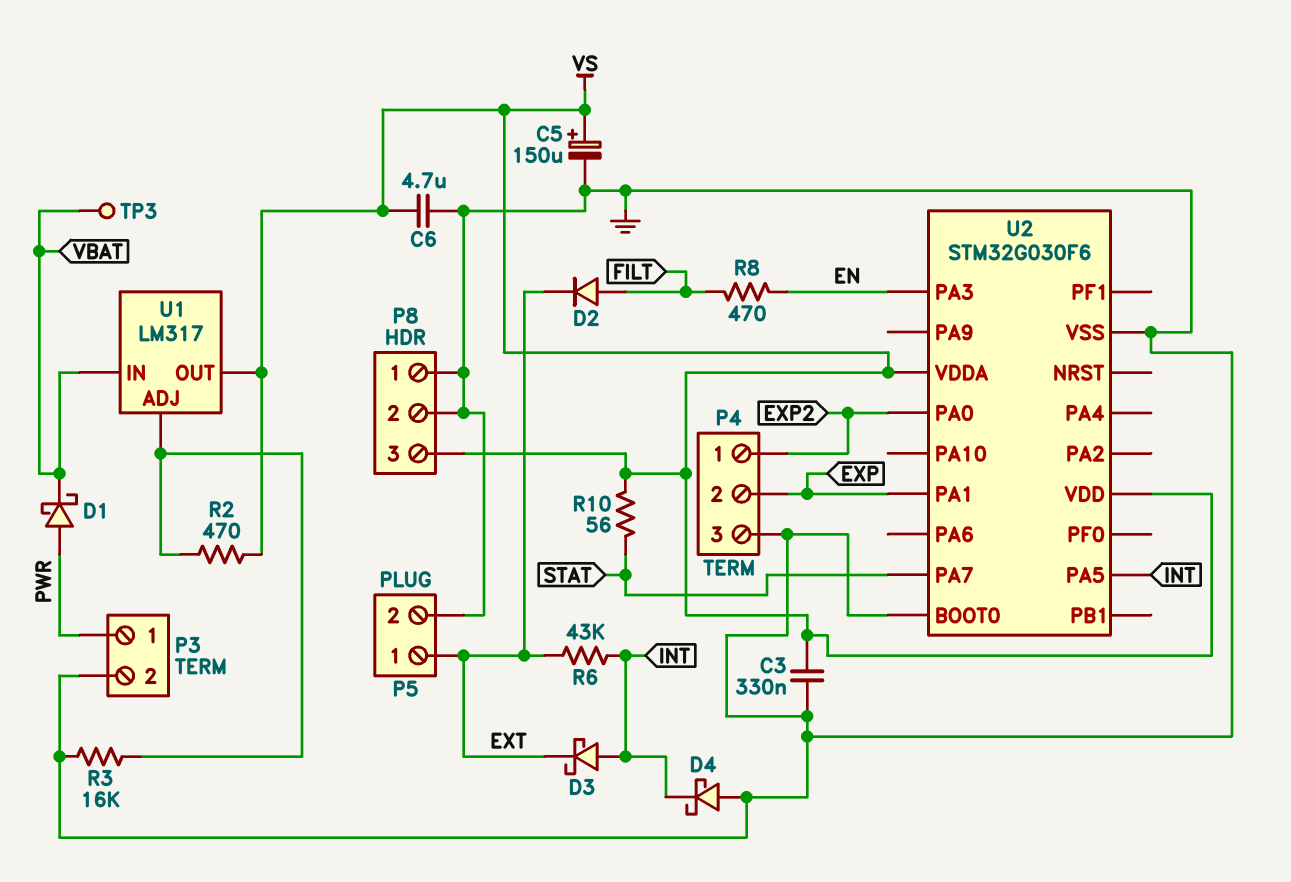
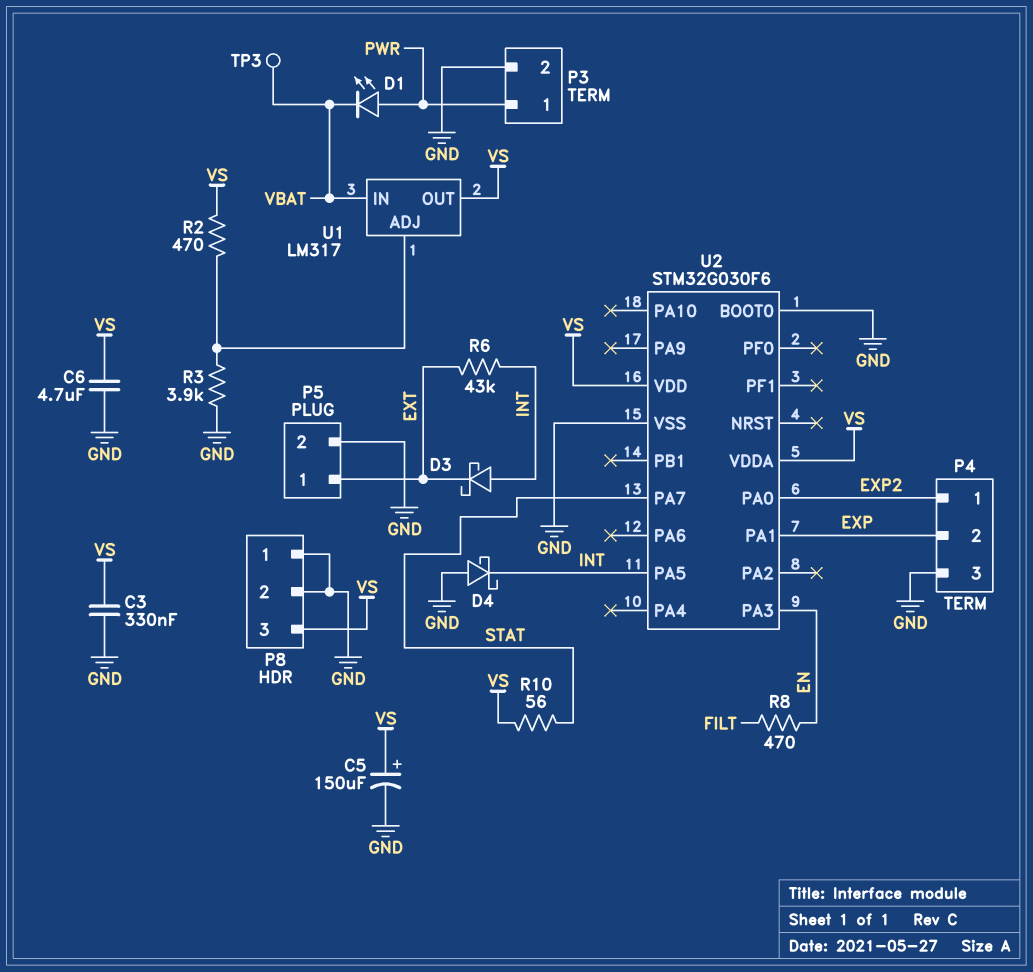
D1: schottky (A PWR, K VBAT) -> LED (A PWR, K VBAT)
D2: diode (A FILT, K EXT) -> none
R3: 16k (GND, U1/ADJ) -> 3.9k (GND, U1/ADJ)

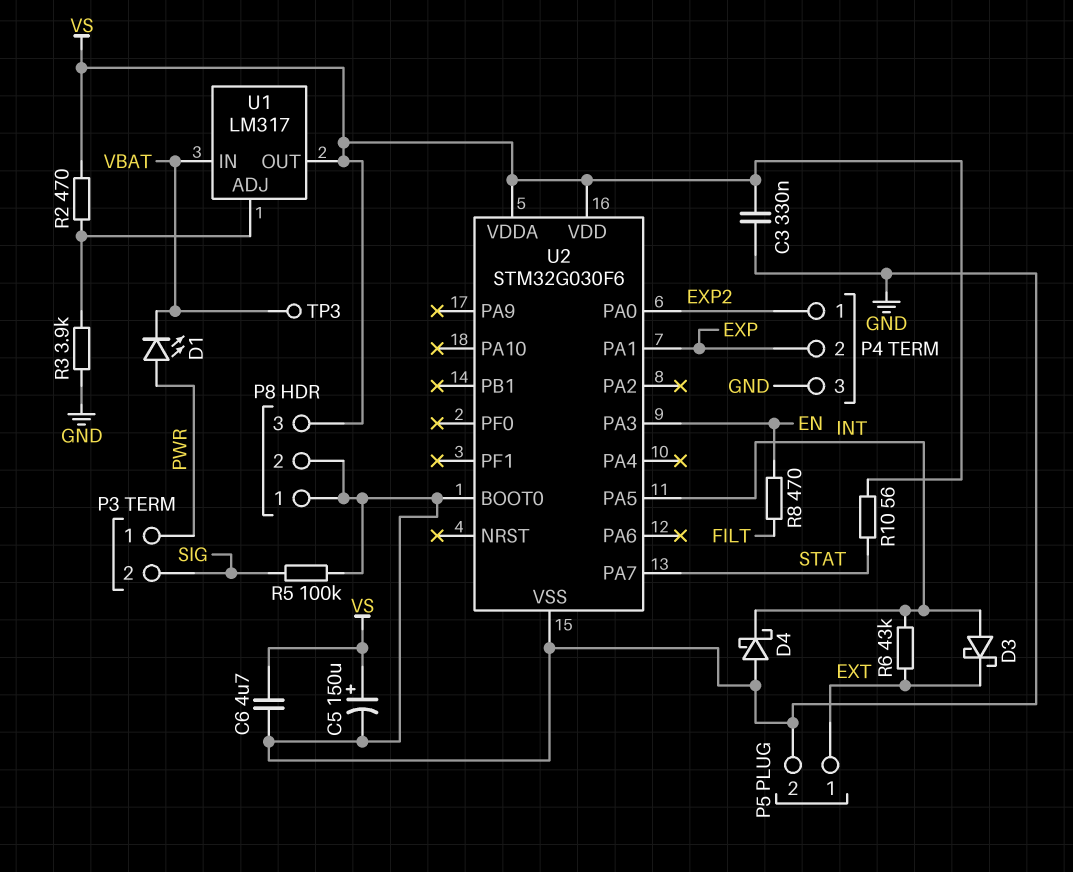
P3 pin 2: GND -> SIG
R5: none -> 100k (GND, SIG)

